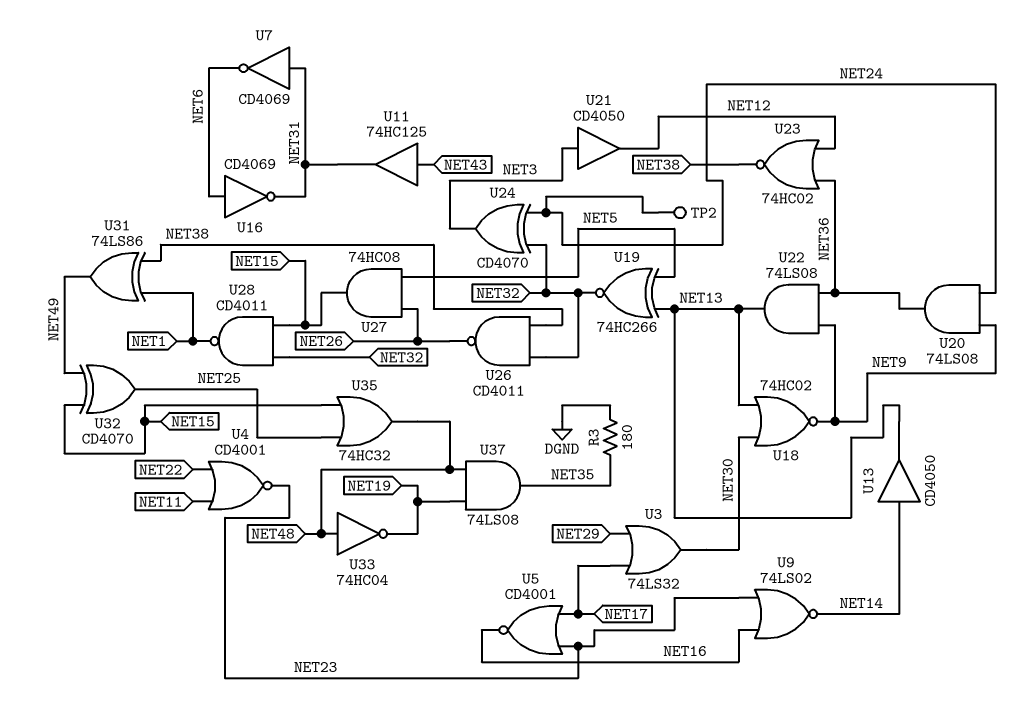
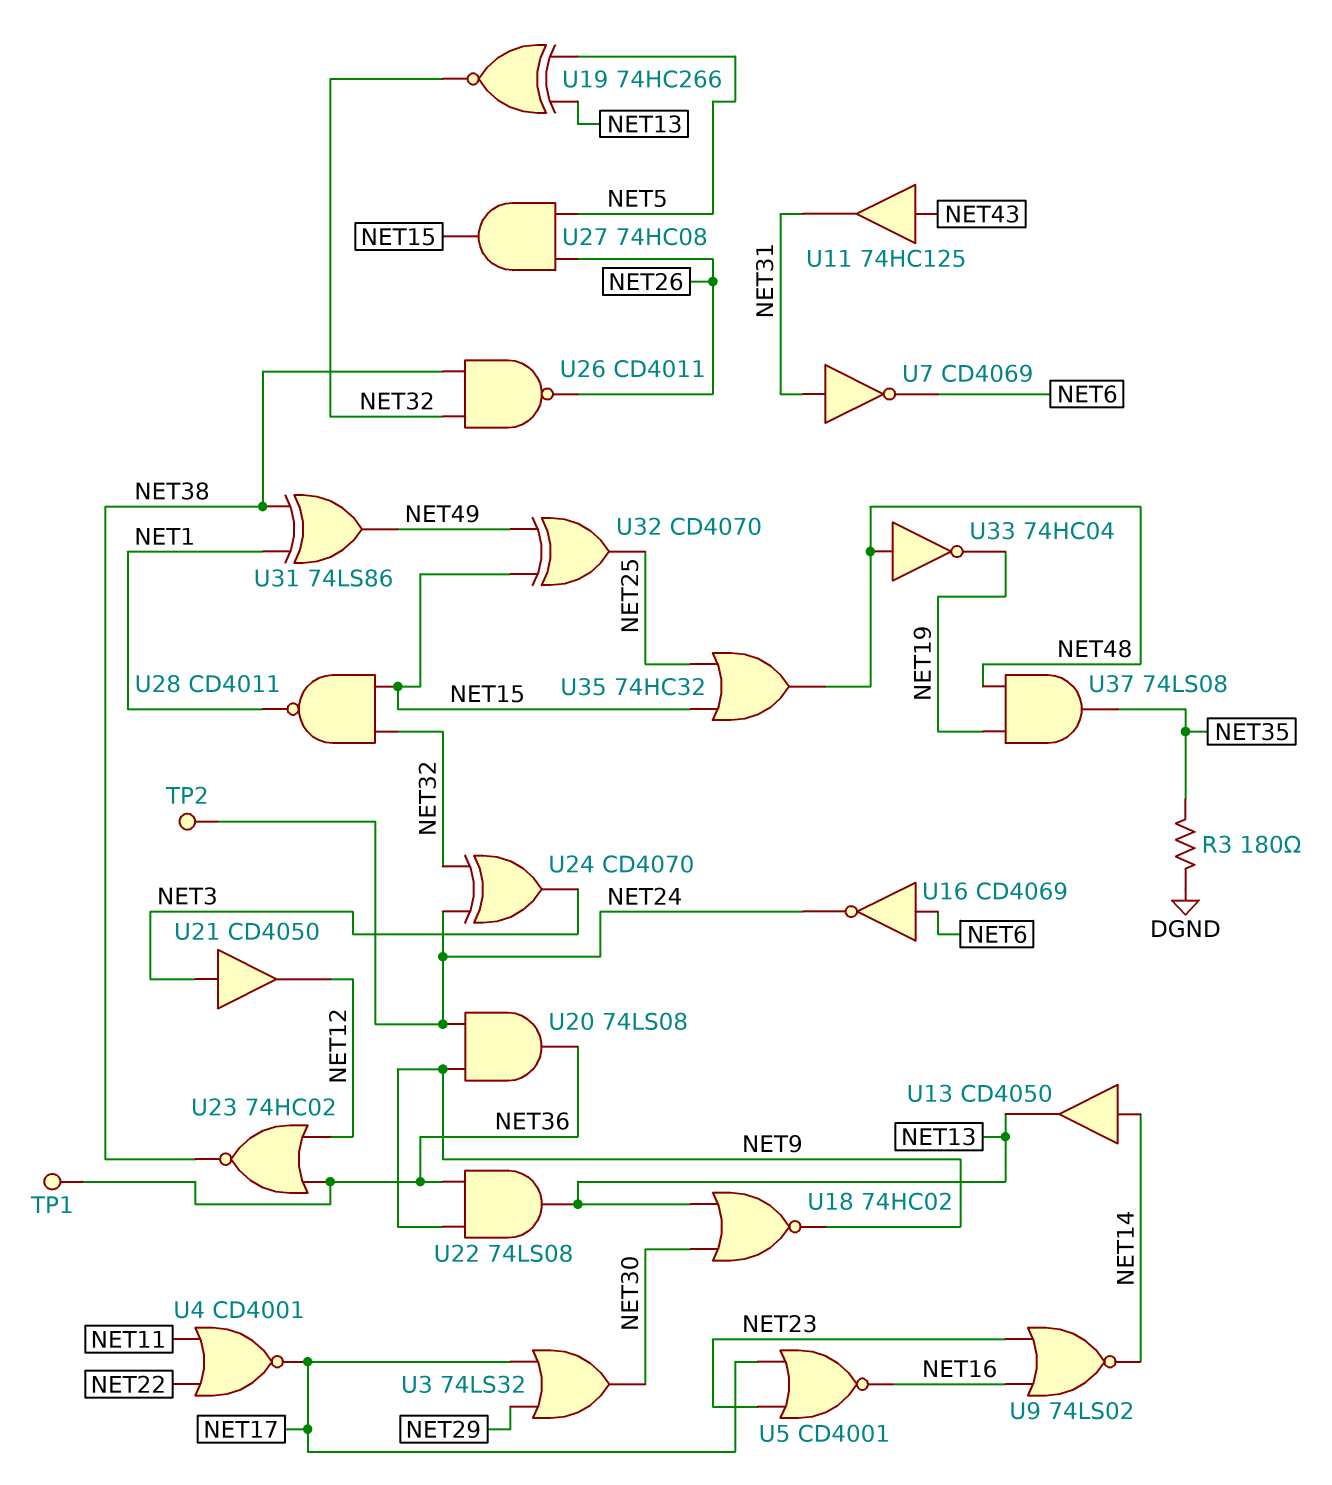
TP1: none -> test point (NET36)
U4: NOR CD4001 (in NET11, in NET22, out NET23) -> NOR CD4001 (in NET11, in NET22, out NET17)
U16: NOT CD4069 (in NET6, out NET31) -> NOT CD4069 (in NET6, out NET24)

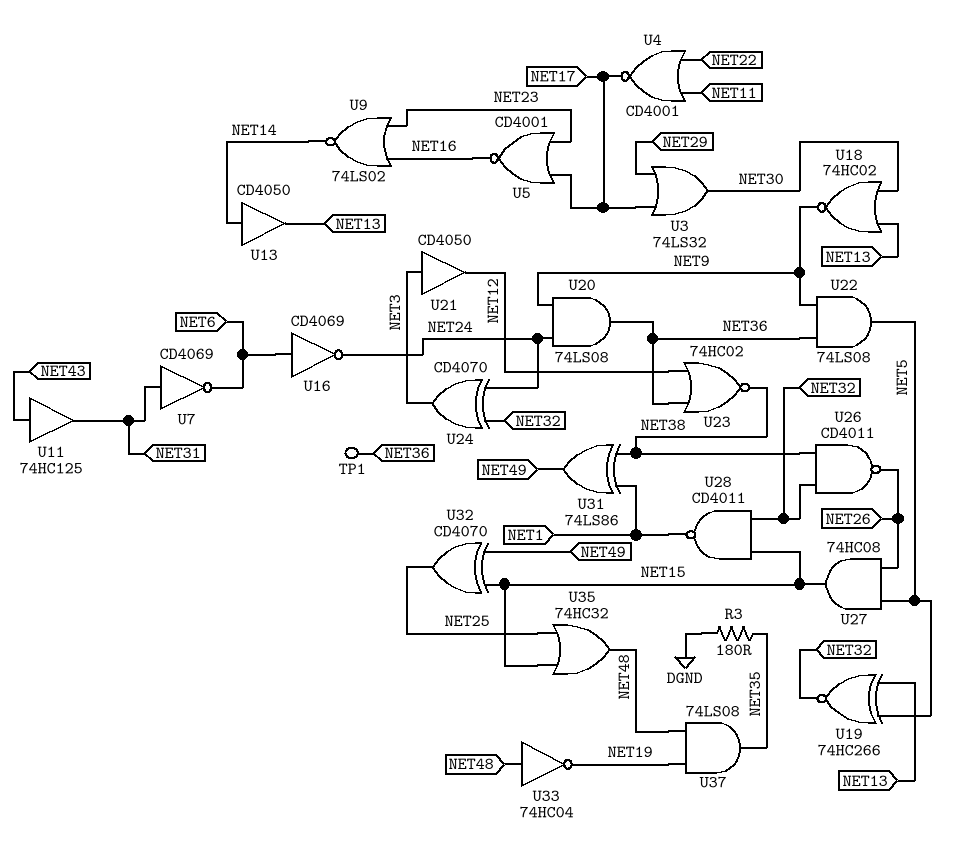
TP2: test point (NET24) -> none
U22: AND 74LS08 (in NET9, in NET36, out NET13) -> AND 74LS08 (in NET9, in NET36, out NET5)

